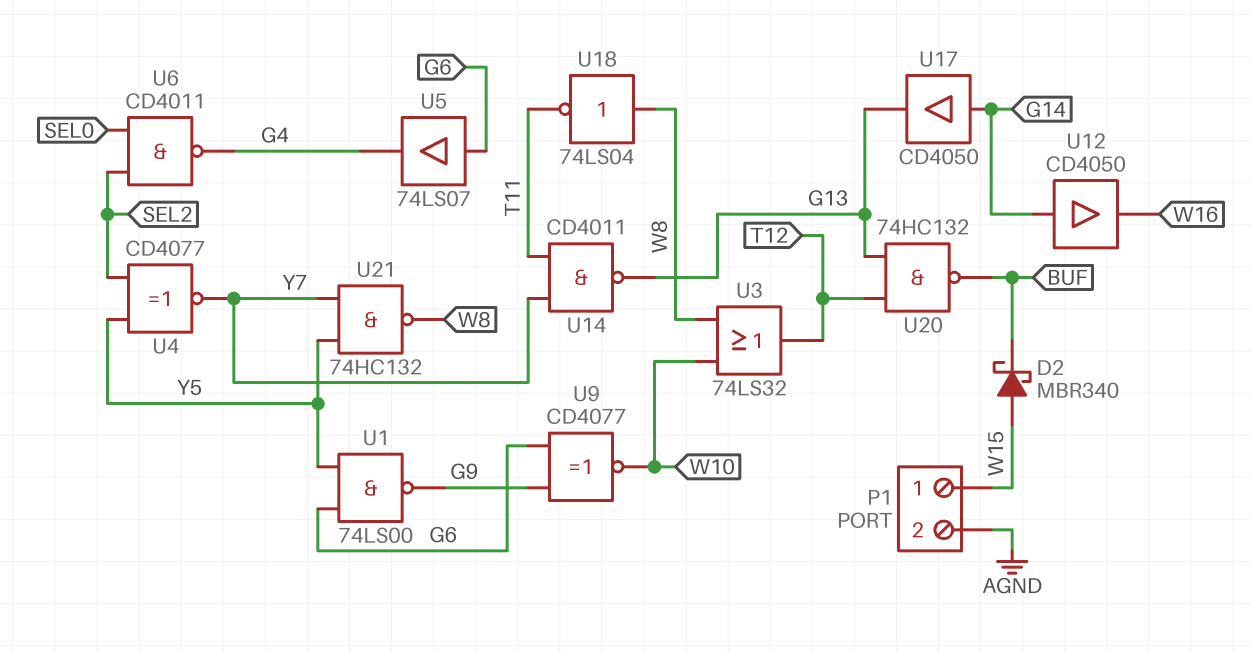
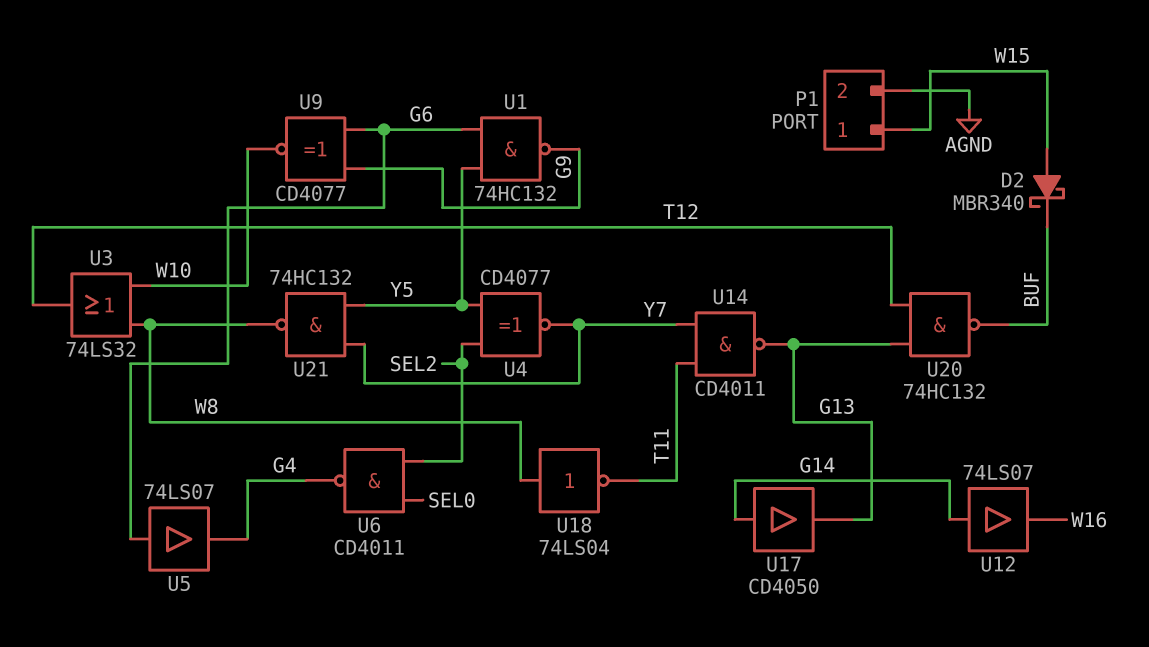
U1: NAND 74LS00 (in G6, in Y5, out G9) -> NAND 74HC132 (in G6, in Y5, out G9)
U12: buffer CD4050 (in G14, out W16) -> buffer 74LS07 (in G14, out W16)

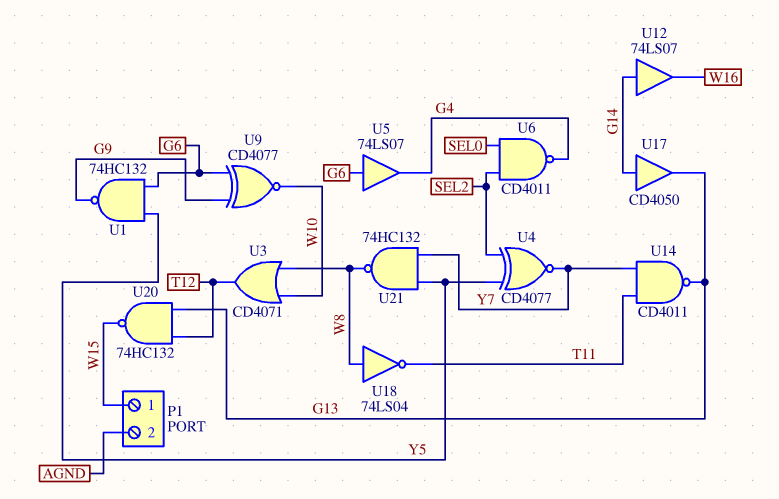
D2: schottky MBR340 (A W15, K BUF) -> none
U3: OR 74LS32 (in W8, in W10, out T12) -> OR CD4071 (in W8, in W10, out T12)
U20: NAND 74HC132 (in G13, in T12, out BUF) -> NAND 74HC132 (in G13, in T12, out W15)

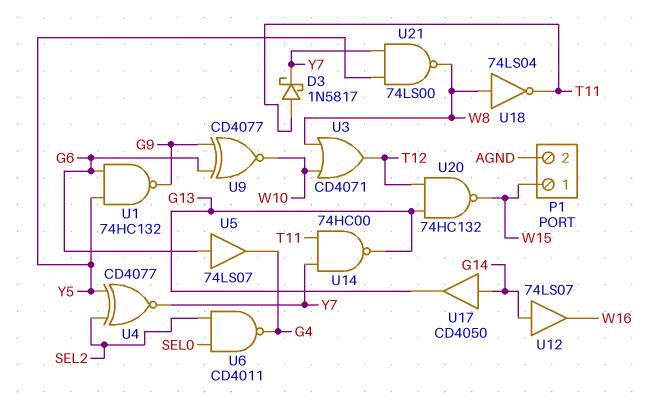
D3: none -> schottky 1N5817 (A T11, K Y7)
U14: NAND CD4011 (in T11, in Y7, out G13) -> NAND 74HC00 (in T11, in Y7, out G13)
U21: NAND 74HC132 (in Y5, in Y7, out W8) -> NAND 74LS00 (in Y5, in Y7, out W8)

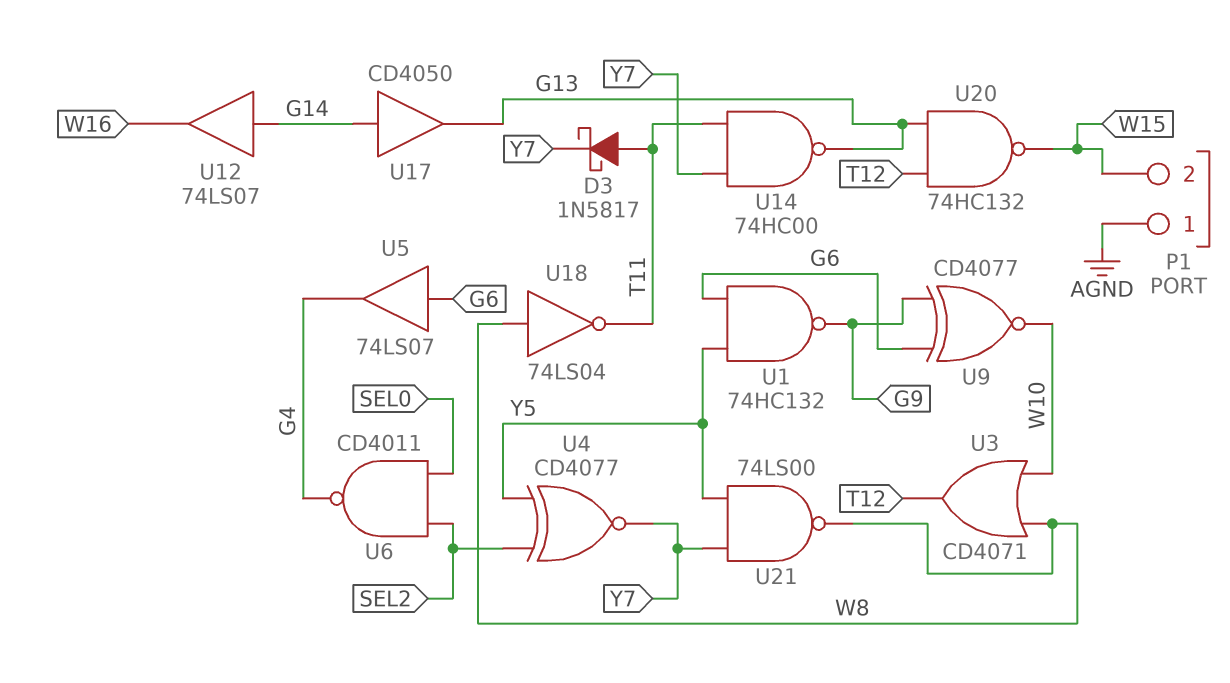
P1 pin 1: W15 -> AGND
P1 pin 2: AGND -> W15

